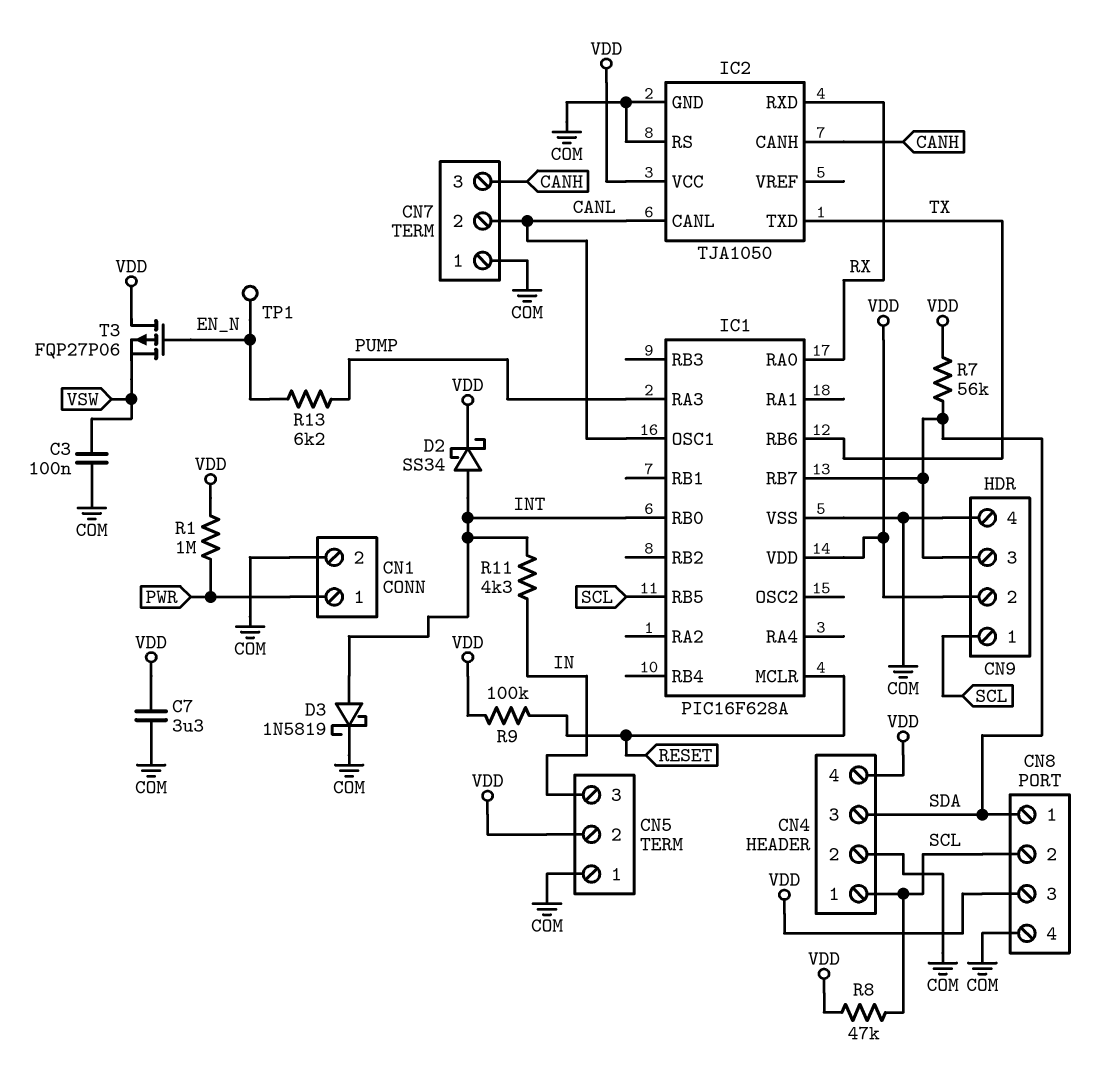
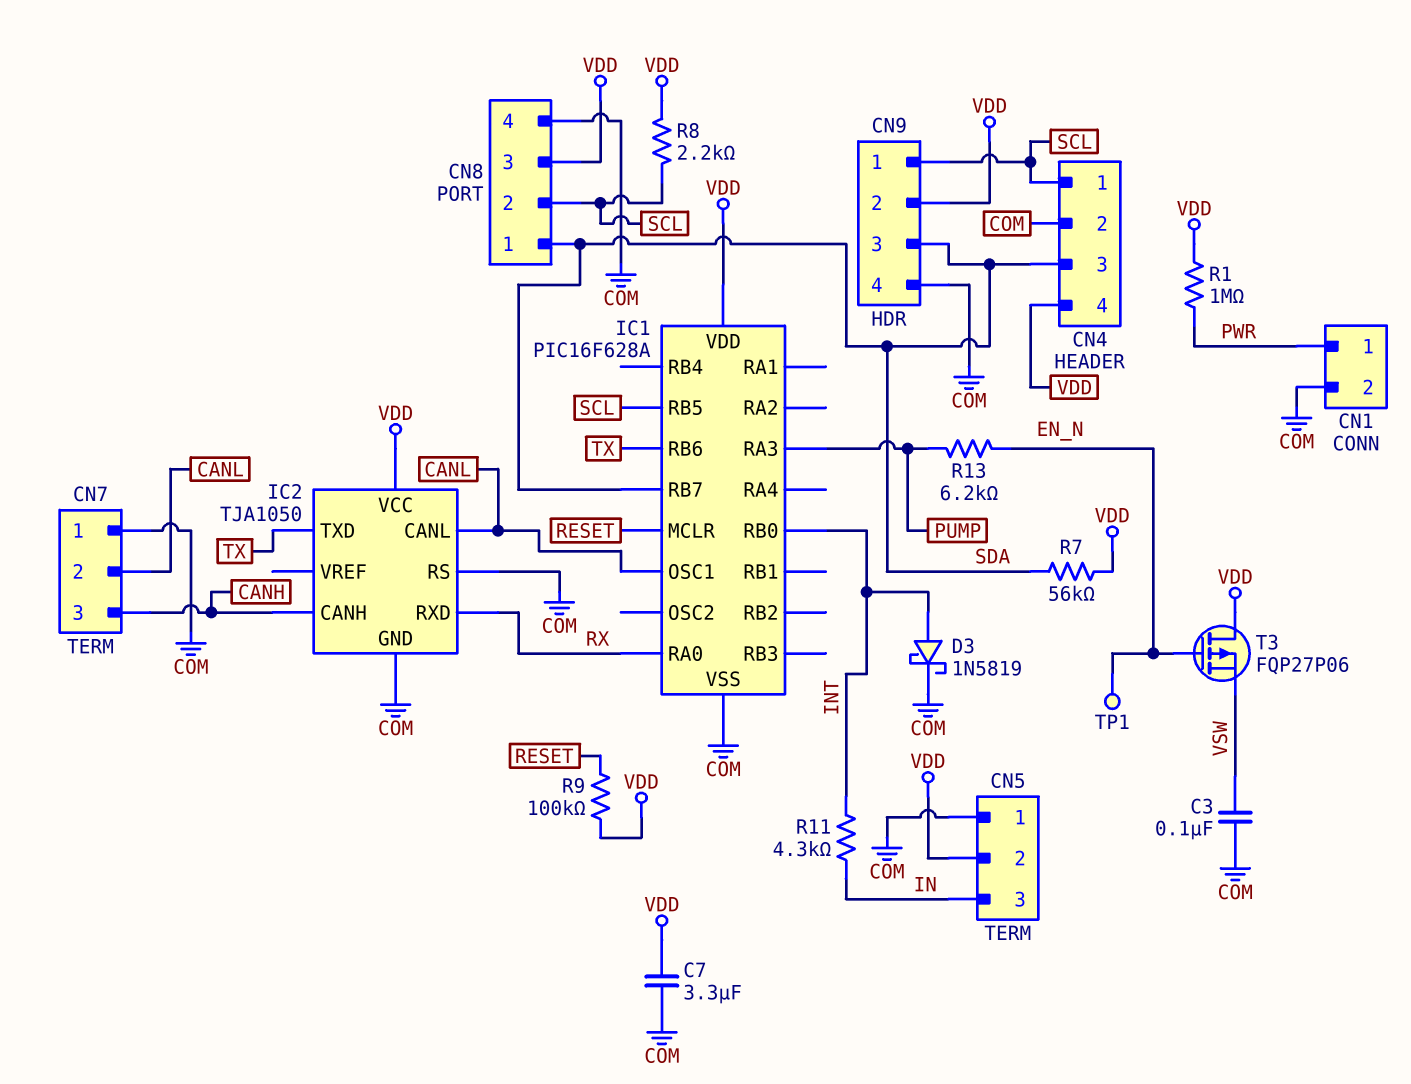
D2: schottky SS34 (A INT, K VDD) -> none
R8: 47k (SCL, VDD) -> 2.2k (SCL, VDD)

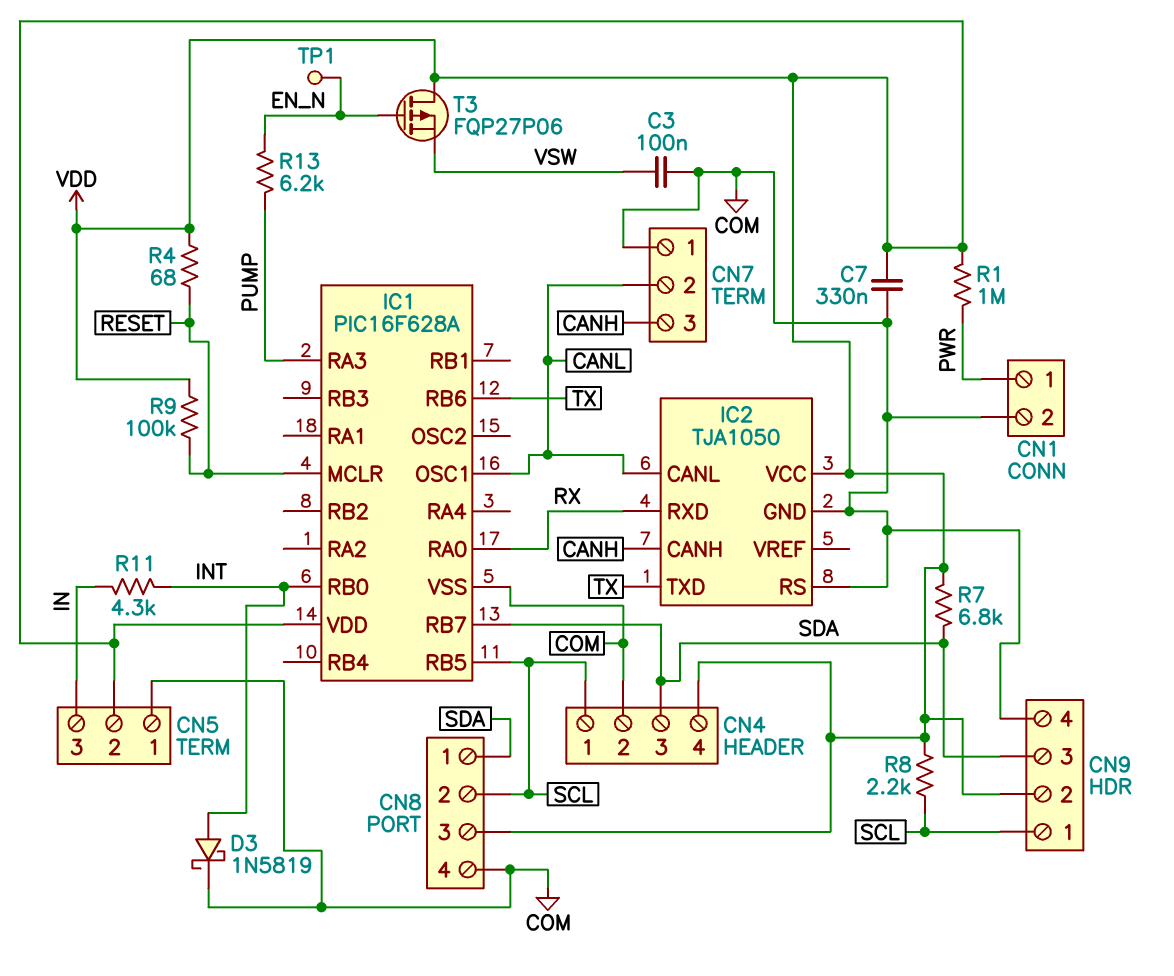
C7: 3.3uF (COM, VDD) -> 330nF (COM, VDD)
R4: none -> 68 (RESET, VDD)
R7: 56k (SDA, VDD) -> 6.8k (SDA, VDD)

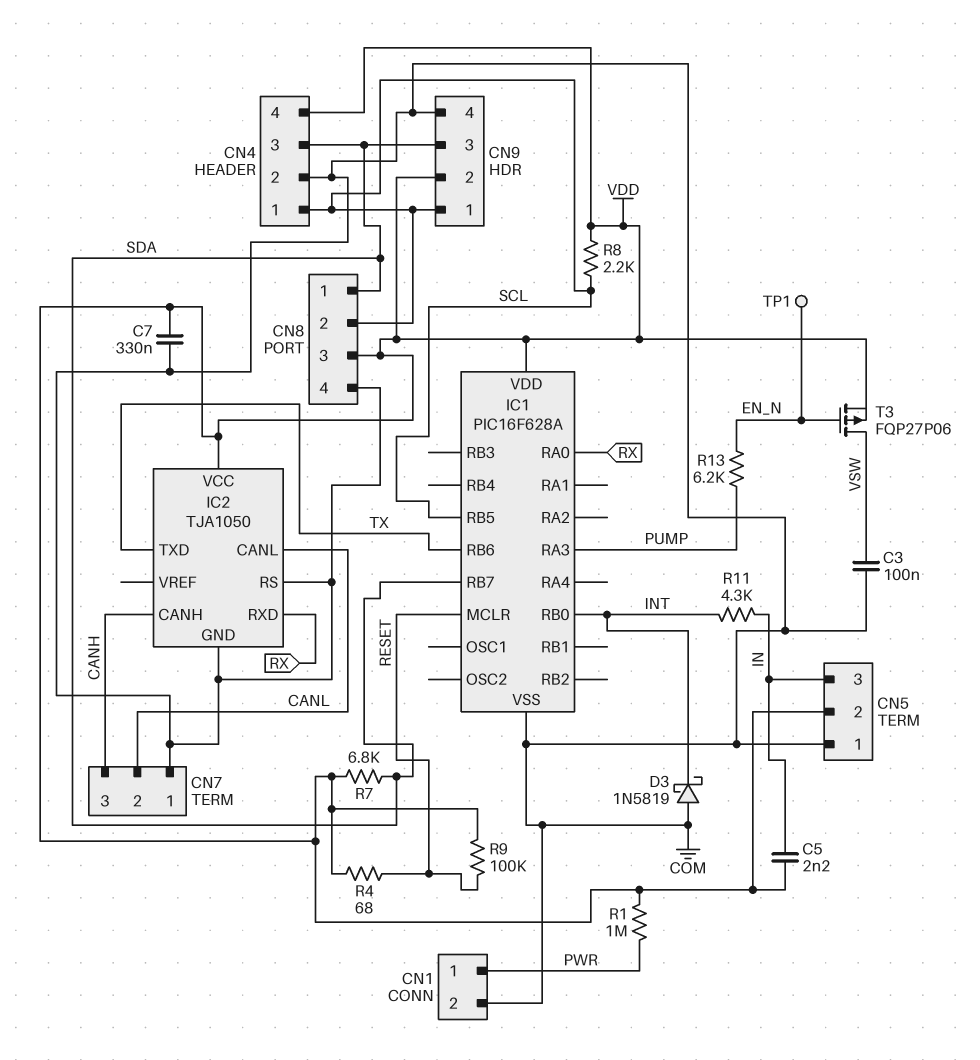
C5: none -> 2.2nF (IN, VDD)
D3: schottky 1N5819 (A INT, K COM) -> schottky 1N5819 (A COM, K INT)
IC1 pin OSC1: CANL -> none
T3: PMOS FQP27P06 (G EN_N, D VDD, S VSW) -> PMOS FQP27P06 (G EN_N, D VSW, S VDD)

